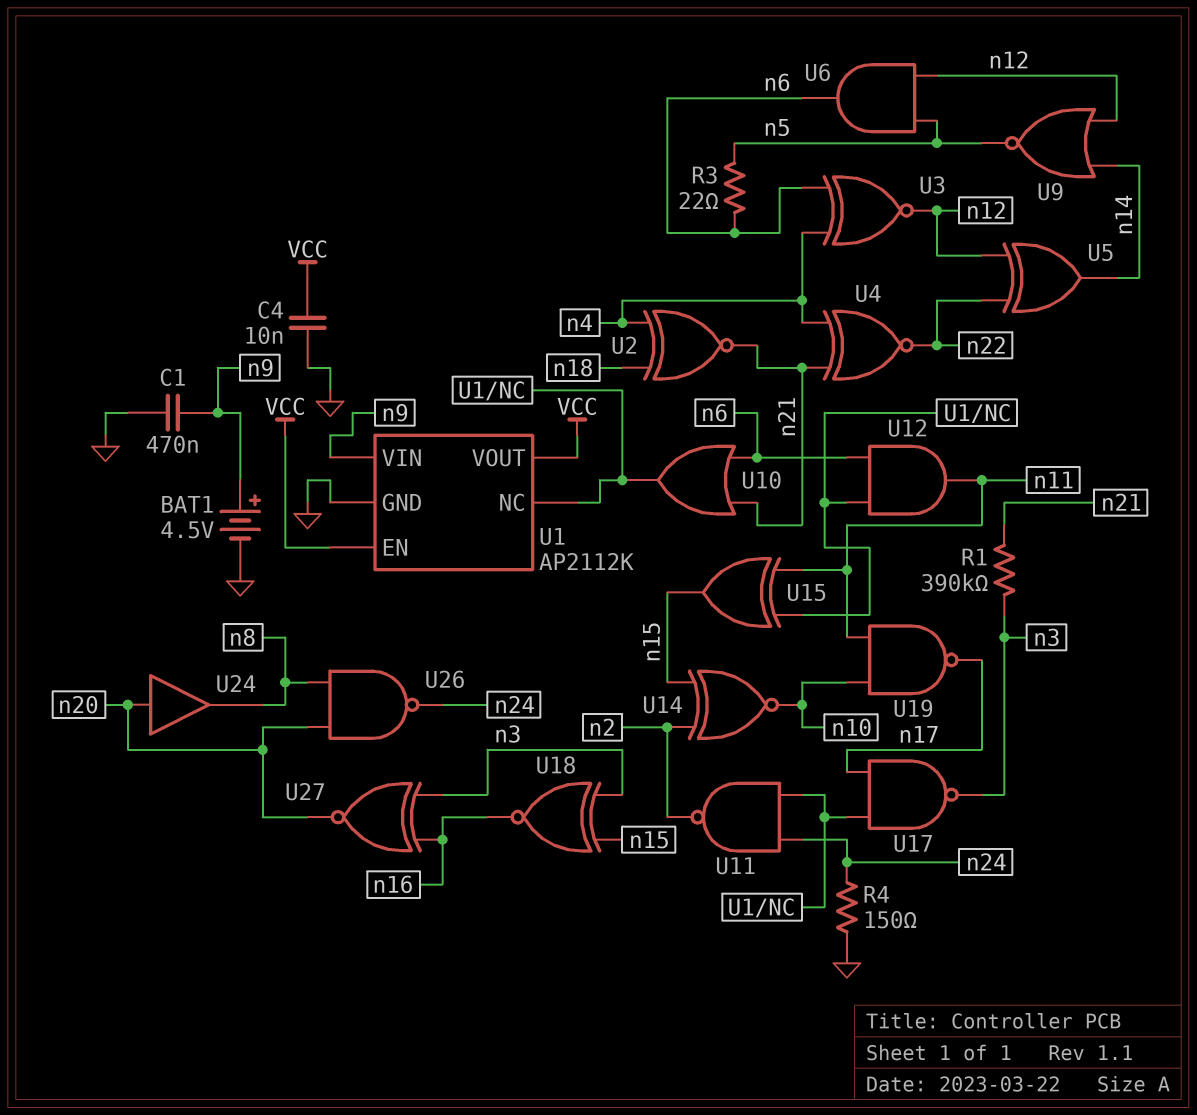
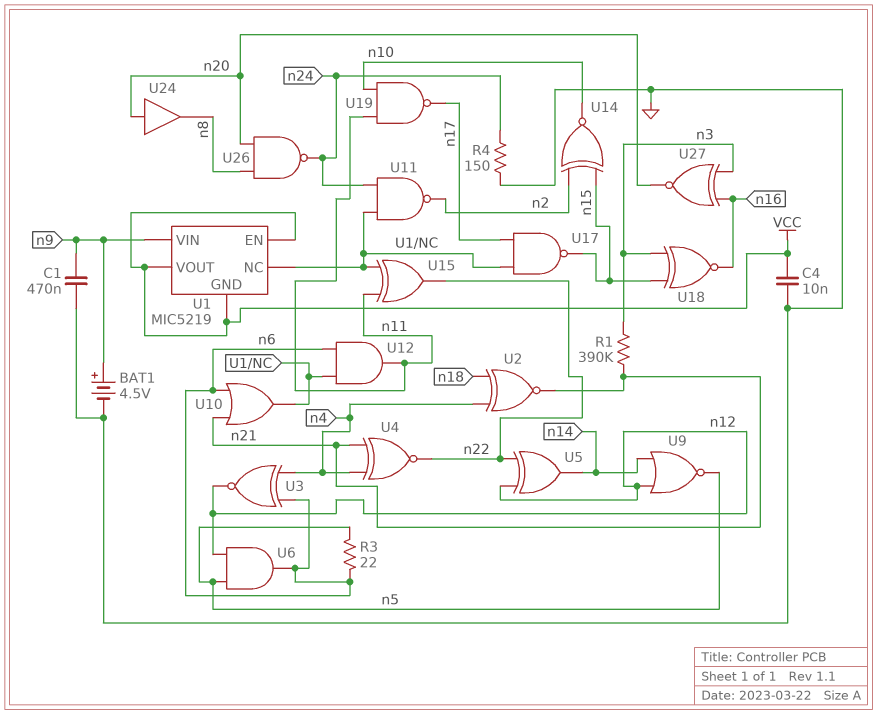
U1: AP2112K -> MIC5219
U1 pin GND: GND -> VCC
U15: XOR (in U1/NC, in n11, out n15) -> XOR (in U1/NC, in n11, out n22)
U17: NAND (in U1/NC, in n17, out n3) -> NAND (in U1/NC, in n17, out n15)

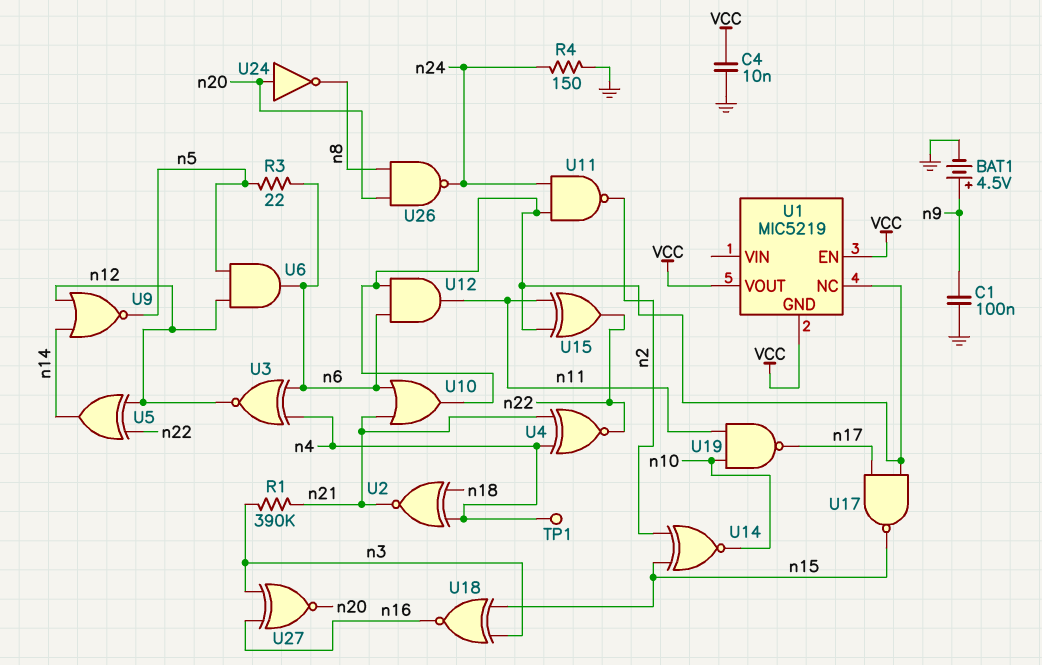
C1: 470nF (GND, n9) -> 100nF (GND, n9)
TP1: none -> test point (n4)
U1 pin VIN: n9 -> none
U24: buffer (in n20, out n8) -> NOT (in n20, out n8)

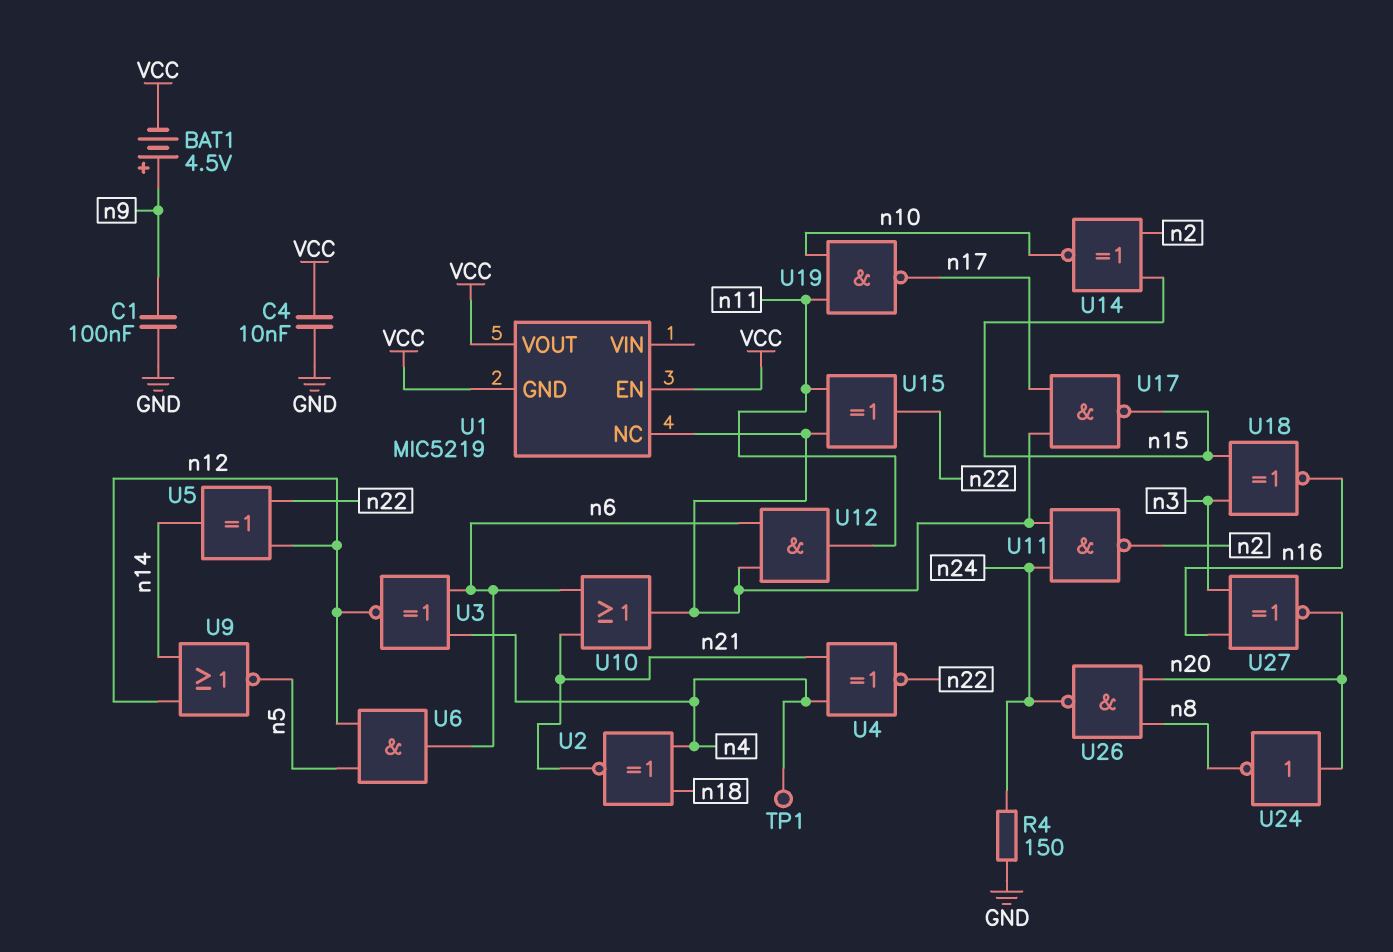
BAT1: 4.5V (plus n9, minus GND) -> 4.5V (plus n9, minus VCC)
R1: 390k (n3, n21) -> none
R3: 22 (n5, n6) -> none

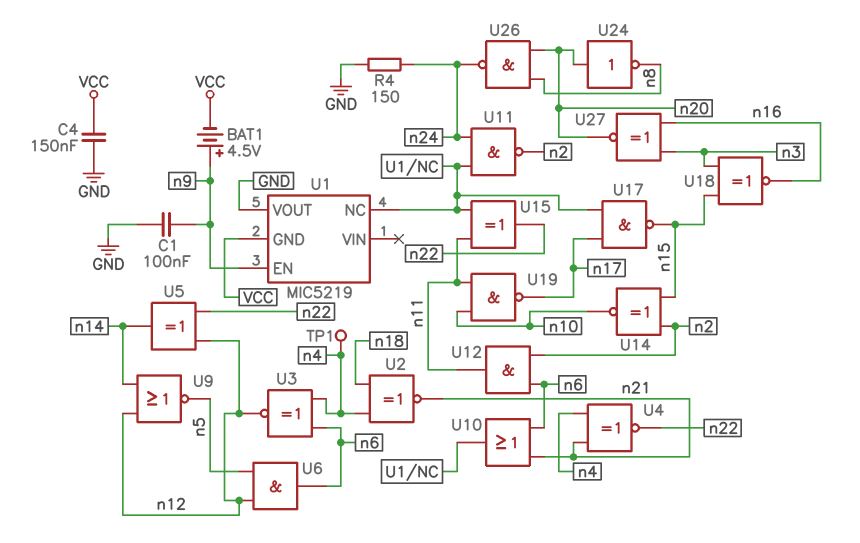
C4: 10nF (GND, VCC) -> 150nF (GND, VCC)
U1 pin EN: VCC -> n9
U1 pin VOUT: VCC -> GND
U12: AND (in U1/NC, in n6, out n11) -> AND (in n2, in n6, out n11)

